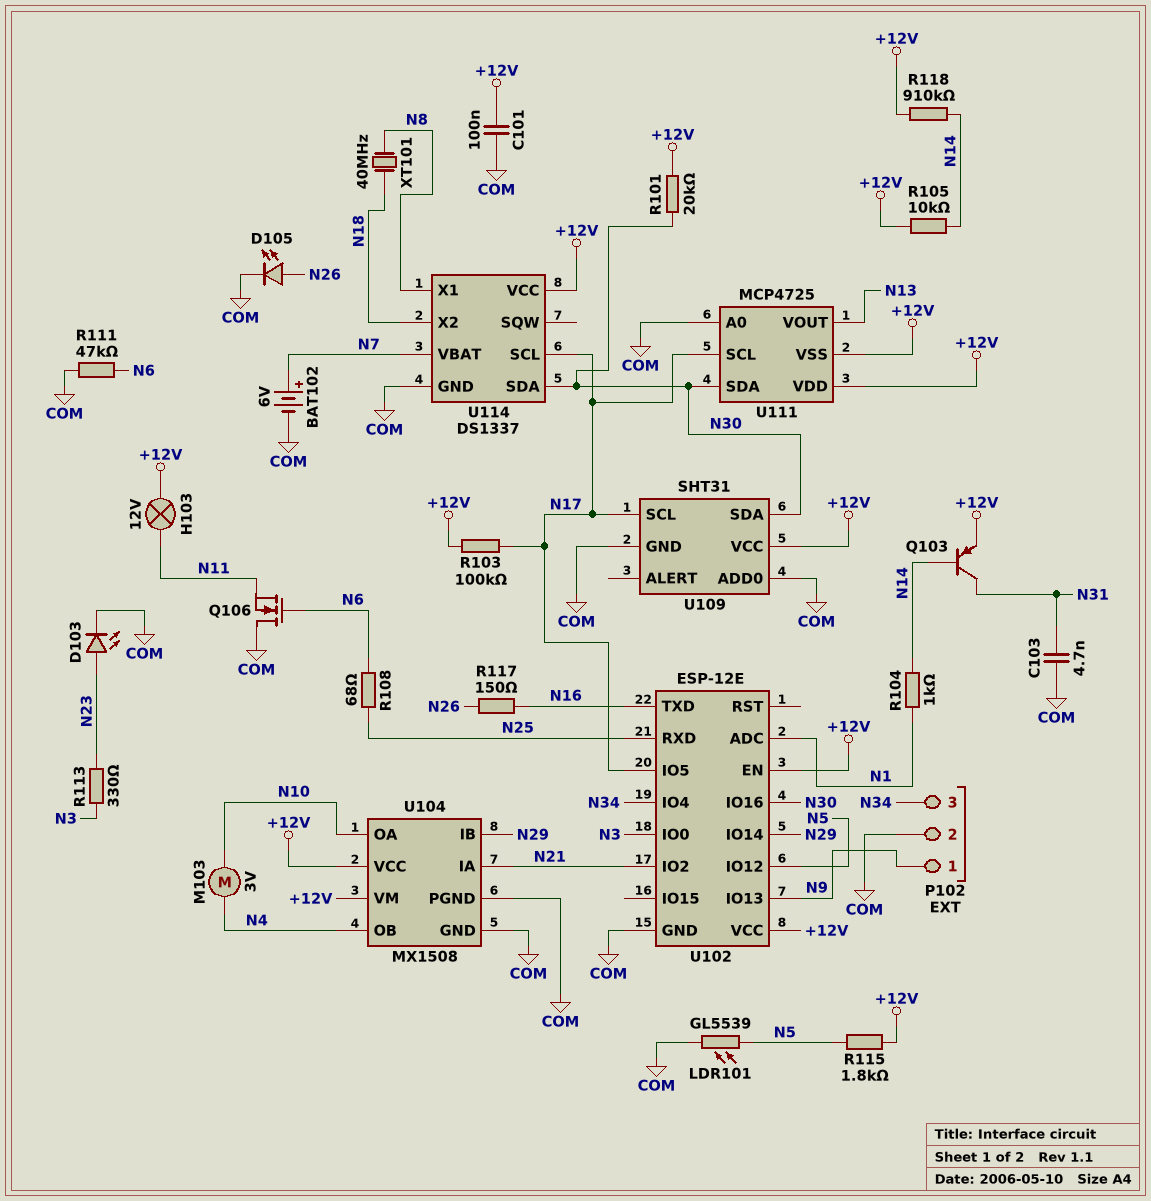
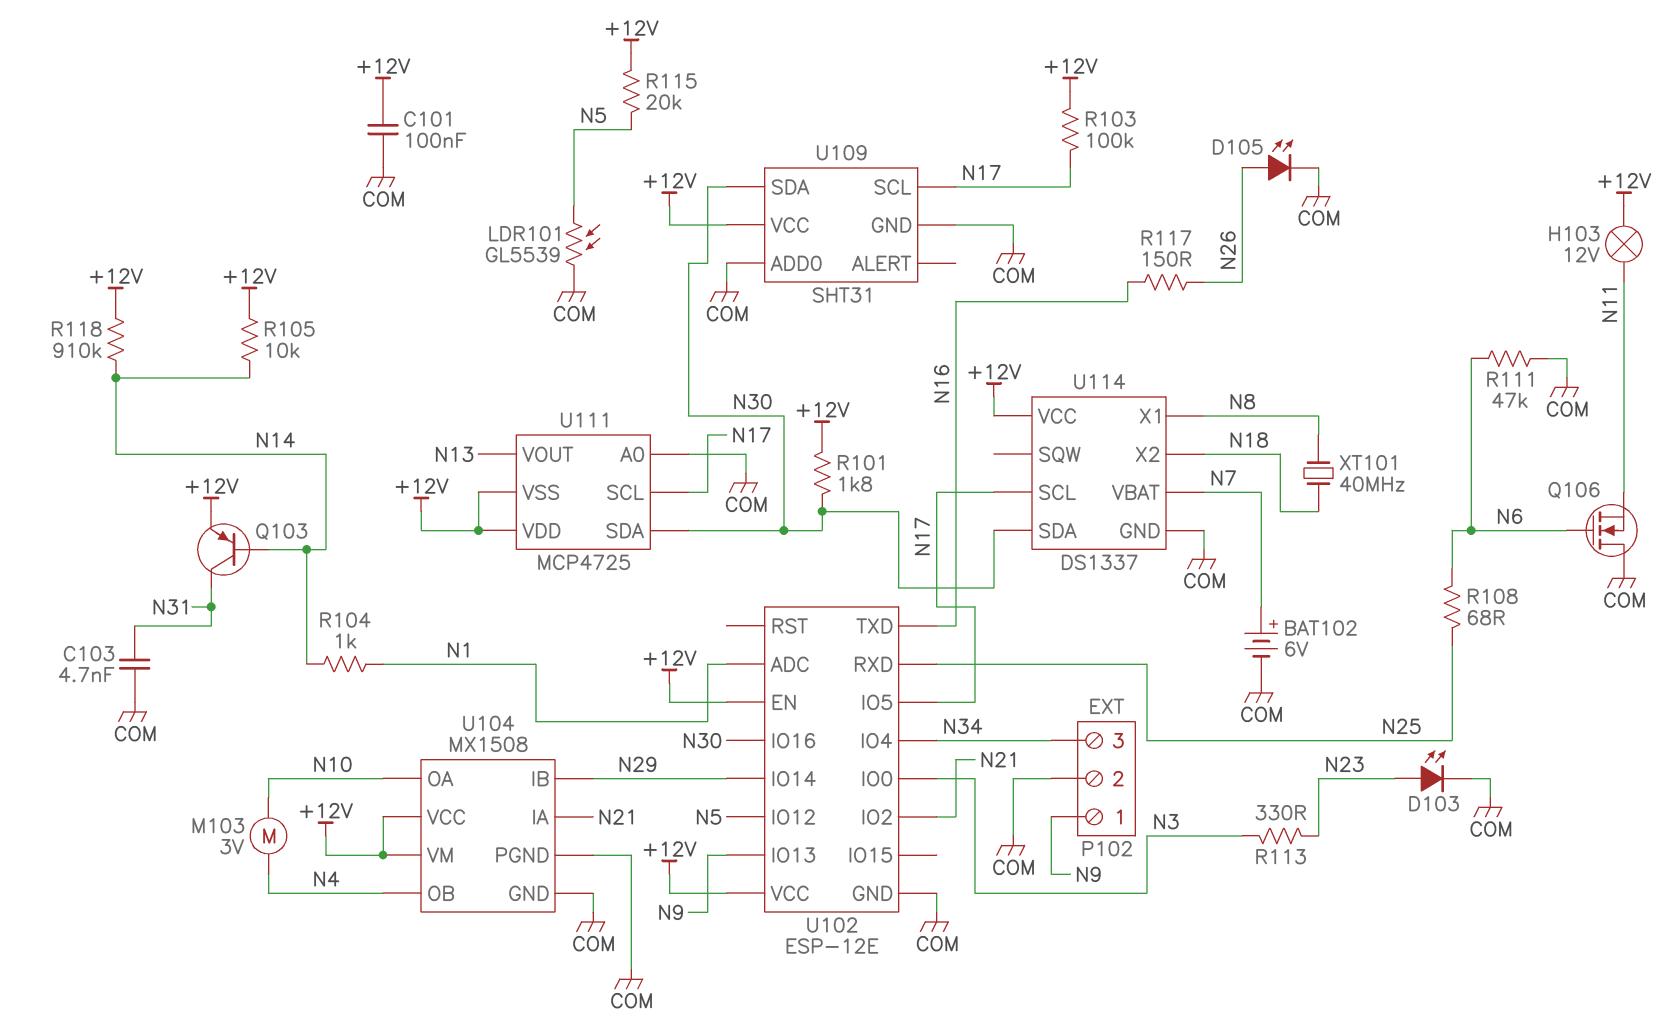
R101: 20k (+12V, N30) -> 1.8k (+12V, N30)
R115: 1.8k (+12V, N5) -> 20k (+12V, N5)

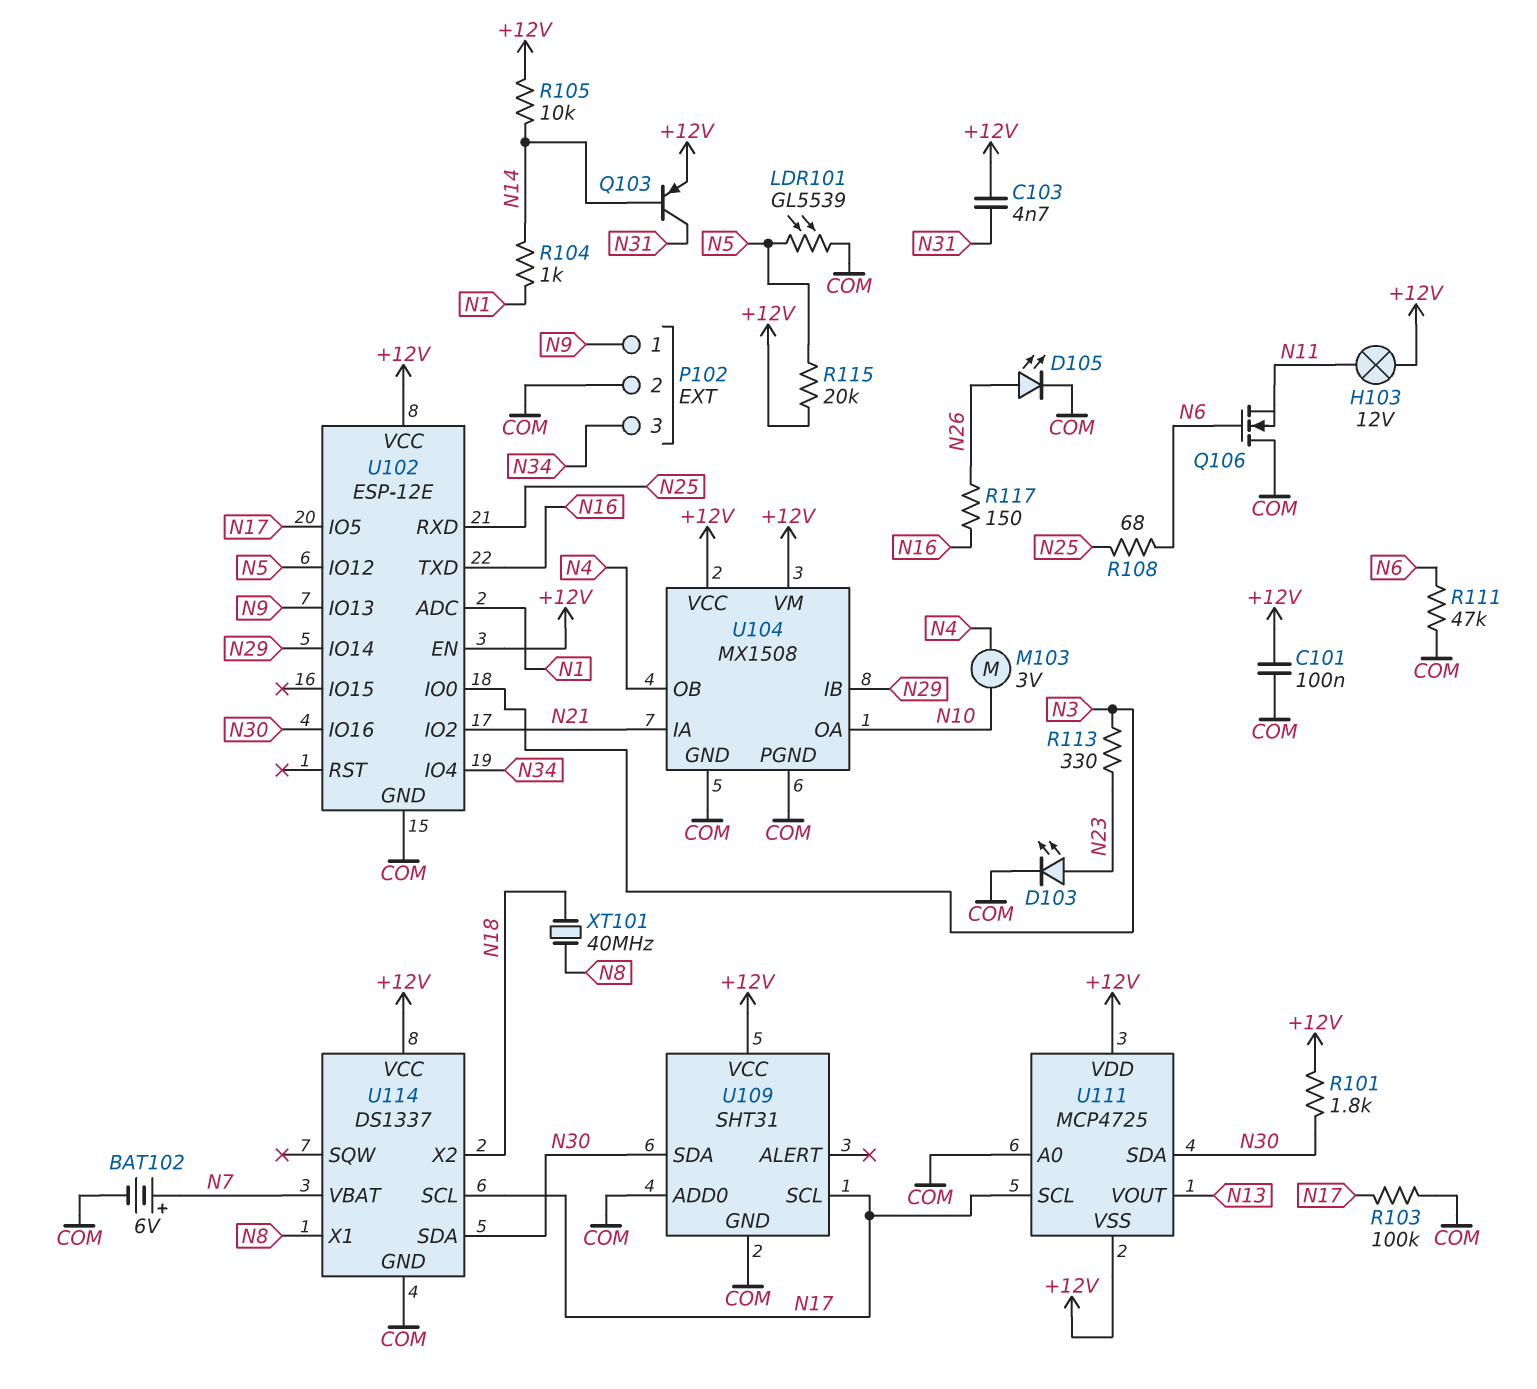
C103: 4.7nF (COM, N31) -> 4.7nF (+12V, N31)
R103: 100k (+12V, N17) -> 100k (COM, N17)
R118: 910k (+12V, N14) -> none

